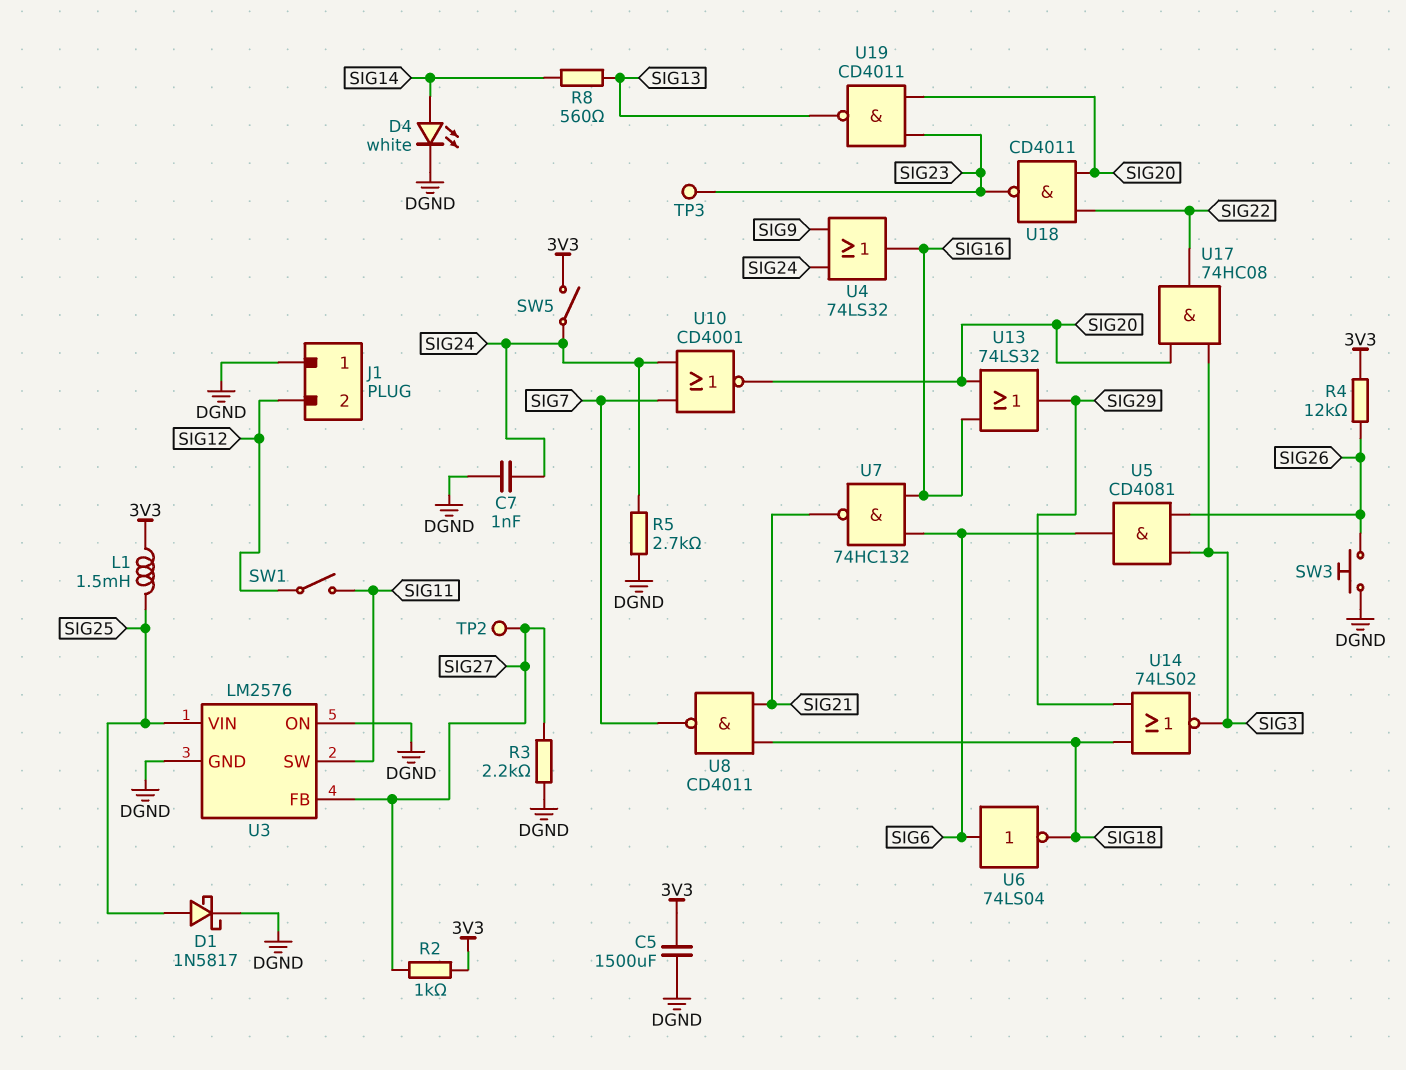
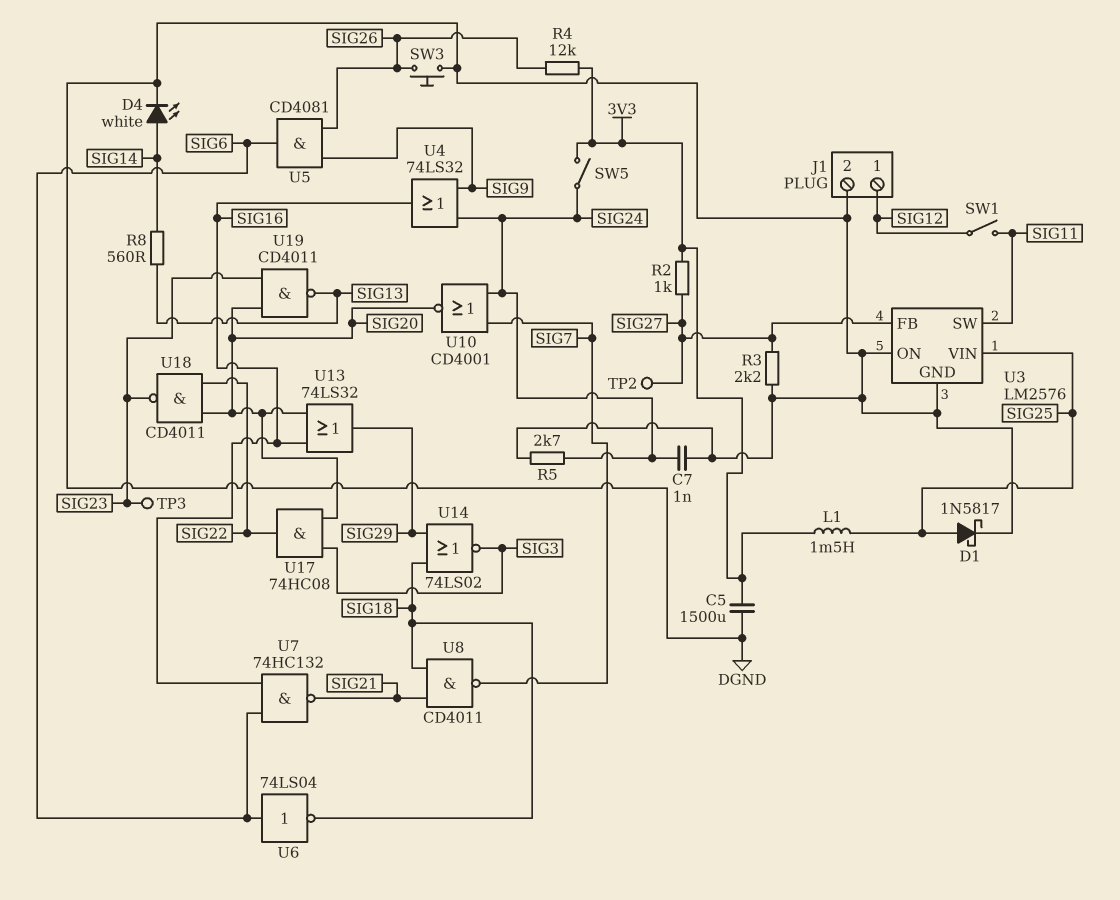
J1 pin 1: DGND -> SIG12
J1 pin 2: SIG12 -> DGND
U5: AND CD4081 (in SIG3, in SIG26, out SIG6) -> AND CD4081 (in SIG9, in SIG26, out SIG6)

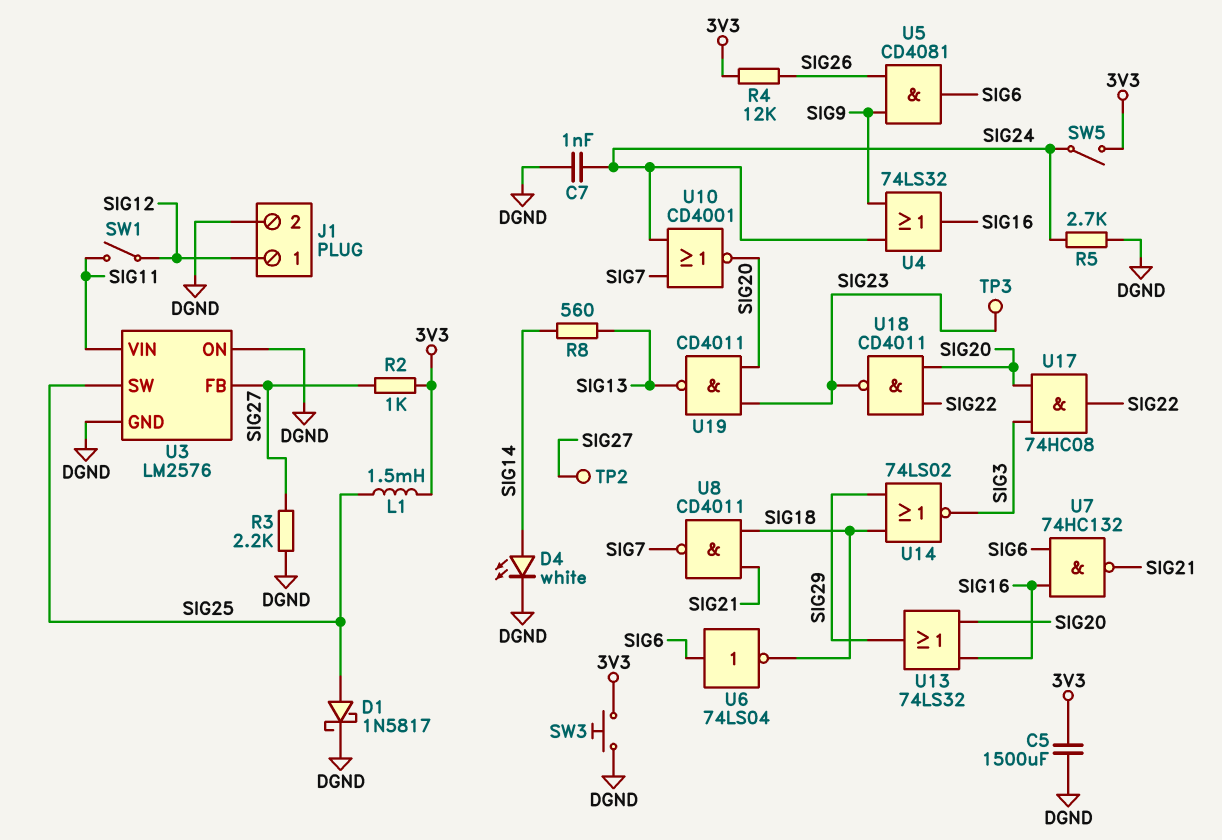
SW3: button (DGND, SIG26) -> button (3V3, DGND)
U3 pin SW: SIG11 -> SIG25
U3 pin VIN: SIG25 -> SIG11

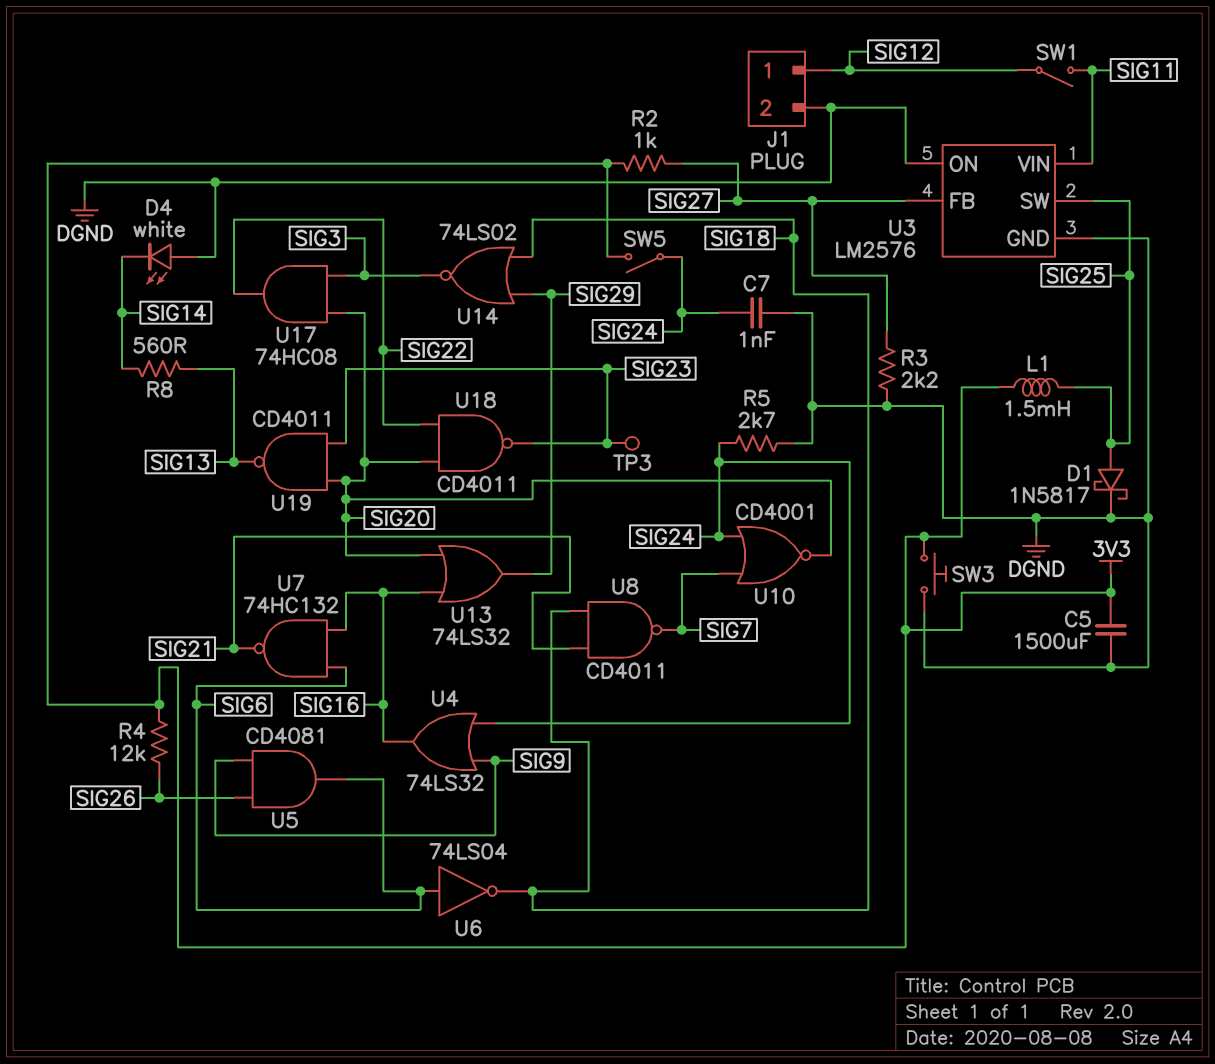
D4: LED white (A SIG14, K DGND) -> LED white (A DGND, K SIG14)
TP2: test point (SIG27) -> none

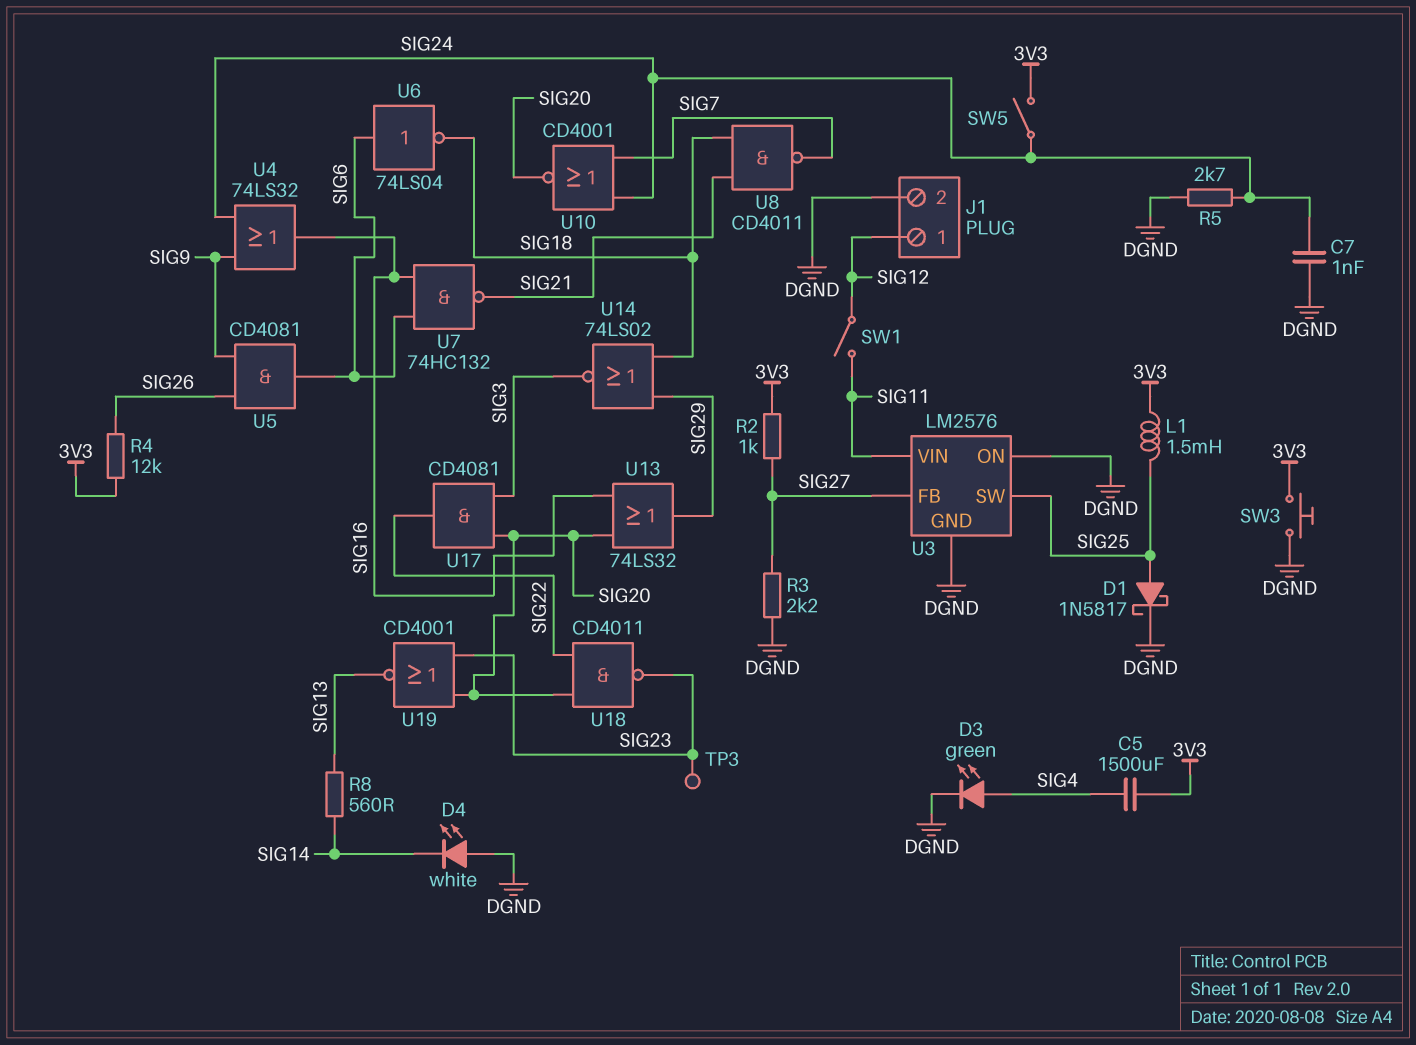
C5: 1500uF (3V3, DGND) -> 1500uF (3V3, SIG4)
D3: none -> LED green (A SIG4, K DGND)
U17: AND 74HC08 (in SIG3, in SIG20, out SIG22) -> AND CD4081 (in SIG3, in SIG20, out SIG22)
U19: NAND CD4011 (in SIG20, in SIG23, out SIG13) -> NOR CD4001 (in SIG20, in SIG23, out SIG13)

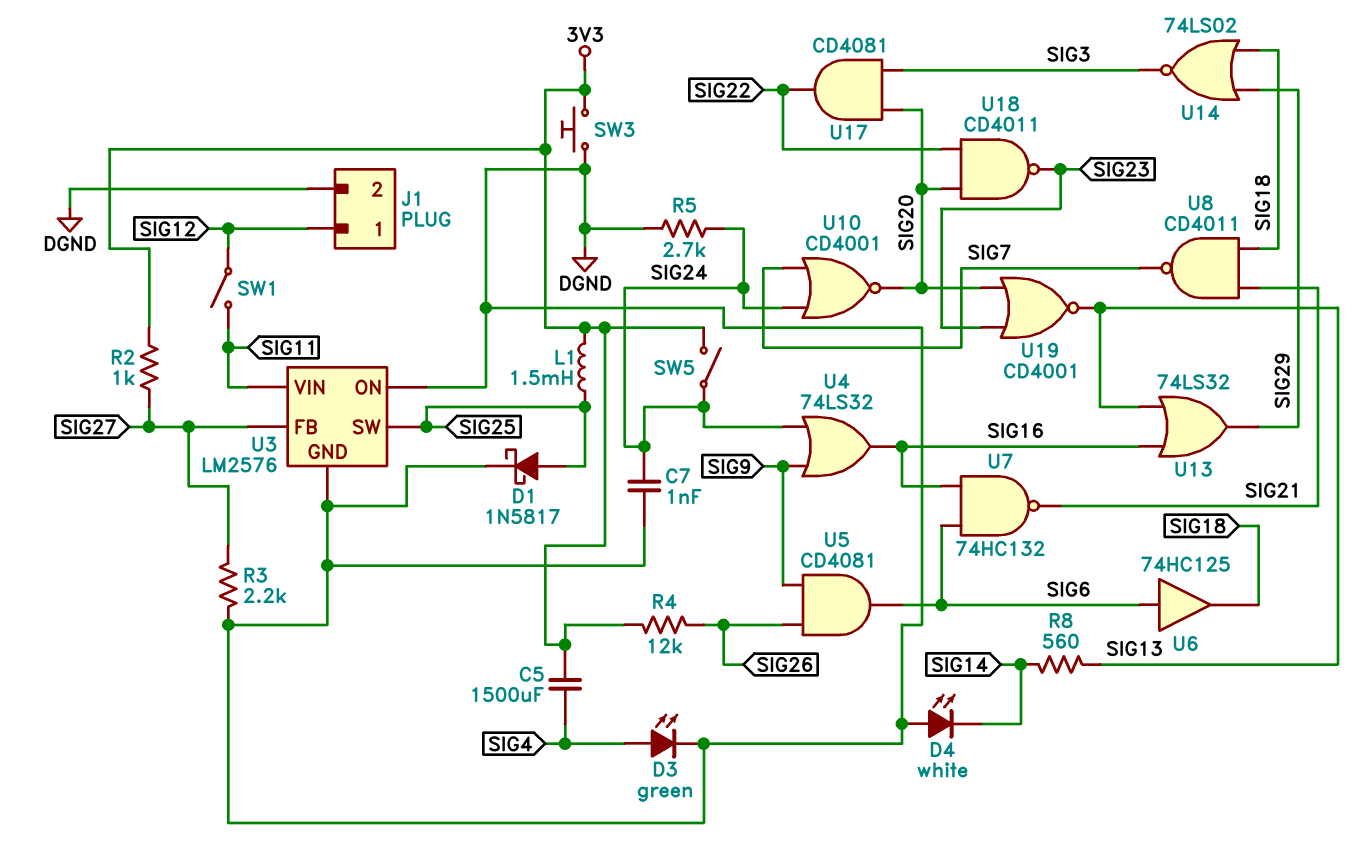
TP3: test point (SIG23) -> none
U6: NOT 74LS04 (in SIG6, out SIG18) -> buffer 74HC125 (in SIG6, out SIG18)
U13: OR 74LS32 (in SIG16, in SIG20, out SIG29) -> OR 74LS32 (in SIG13, in SIG16, out SIG29)

